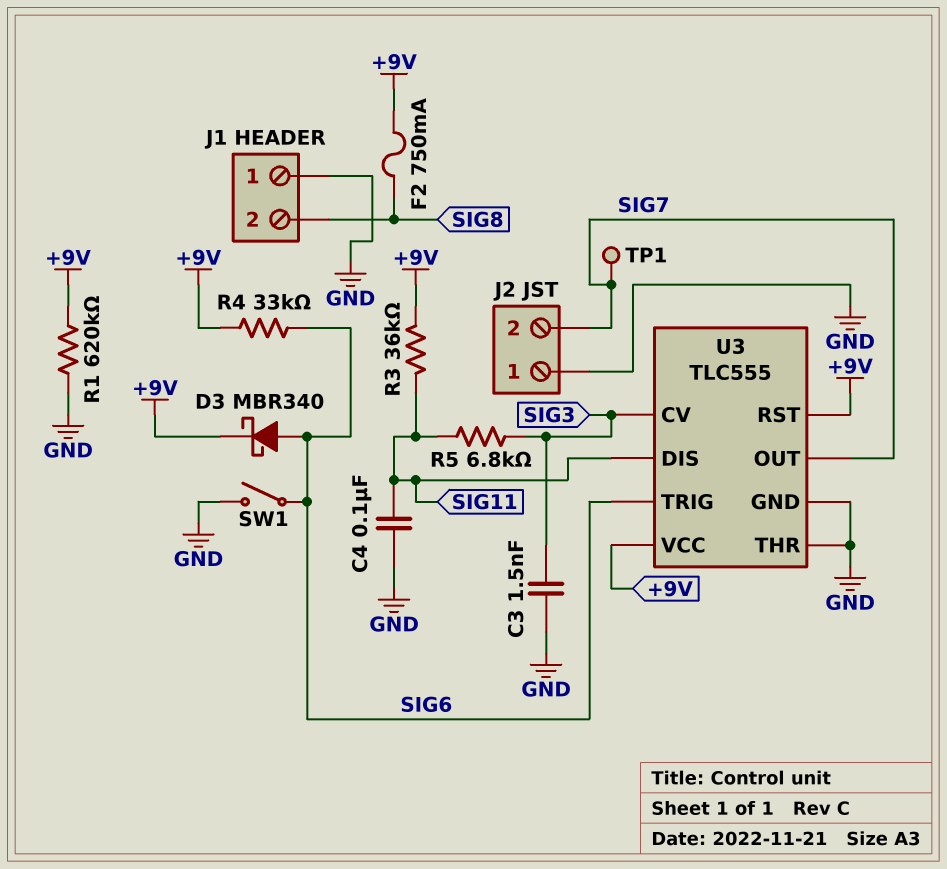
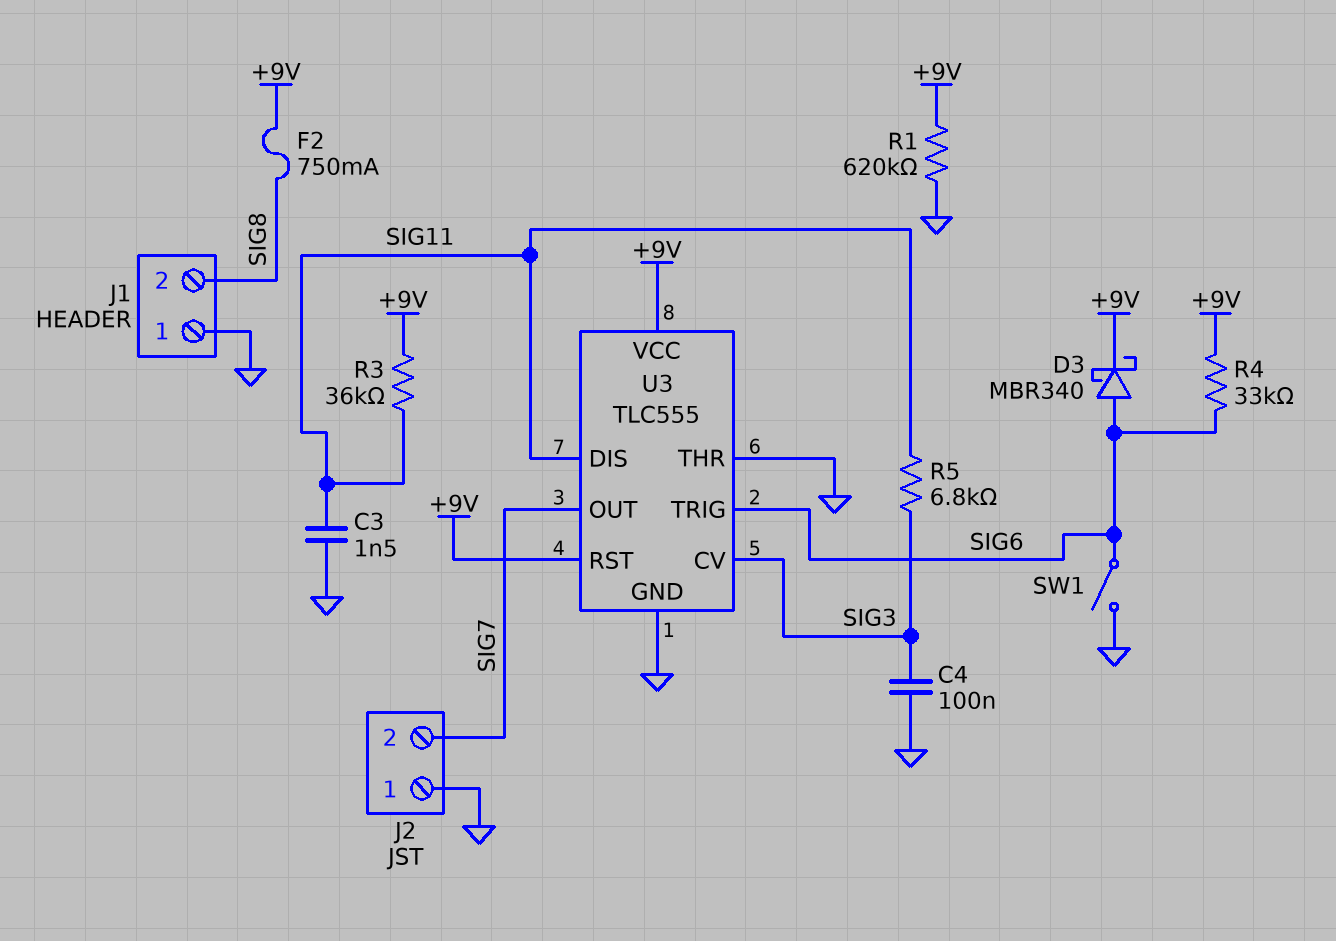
C3: 1.5nF (GND, SIG3) -> 1.5nF (GND, SIG11)
C4: 100nF (GND, SIG11) -> 100nF (GND, SIG3)
TP1: test point (SIG7) -> none

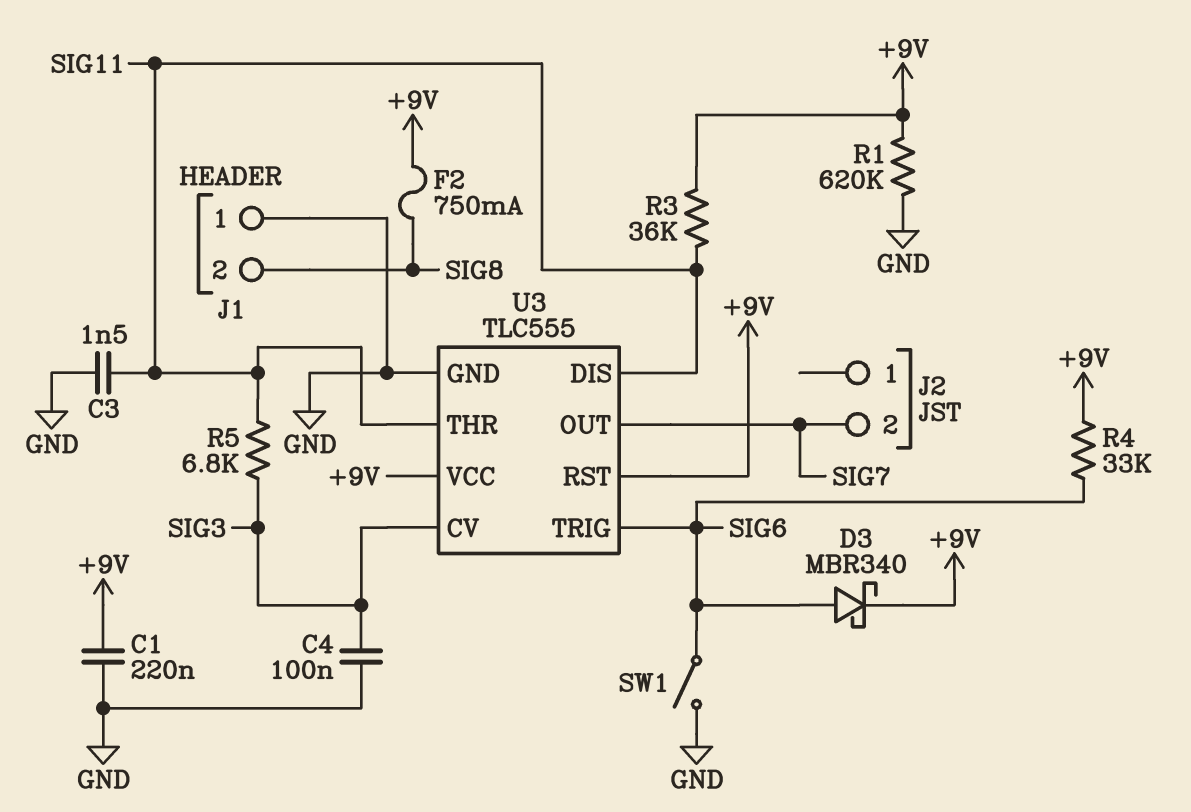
C1: none -> 220nF (+9V, GND)
J2 pin 1: GND -> none
U3 pin THR: GND -> SIG11

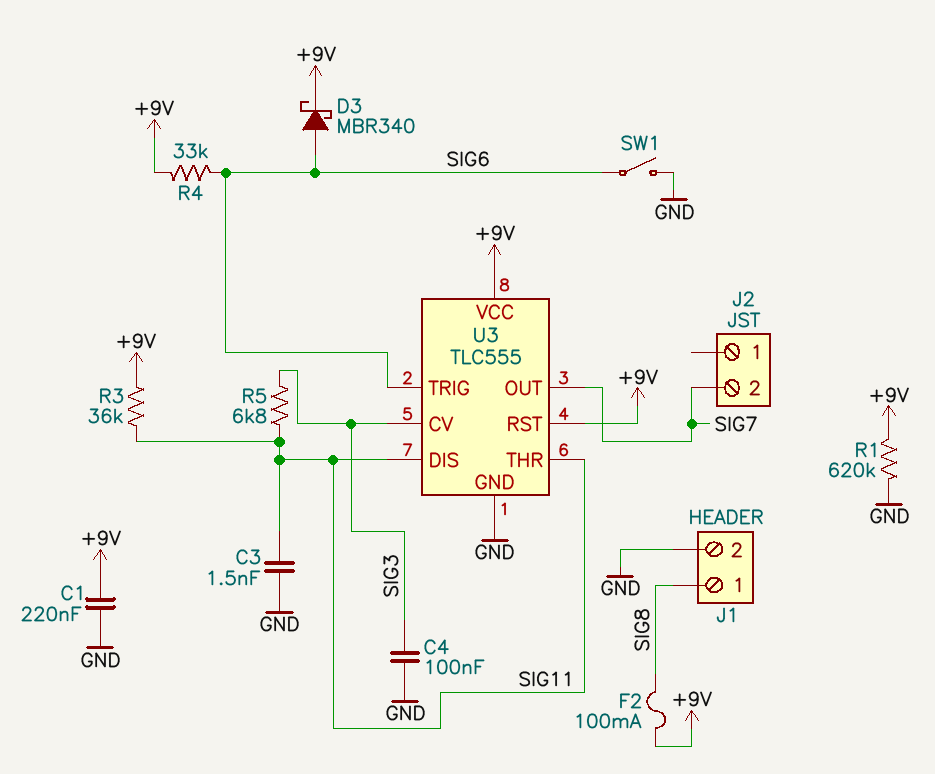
F2: 750mA (+9V, SIG8) -> 100mA (+9V, SIG8)
J1 pin 1: GND -> SIG8
J1 pin 2: SIG8 -> GND

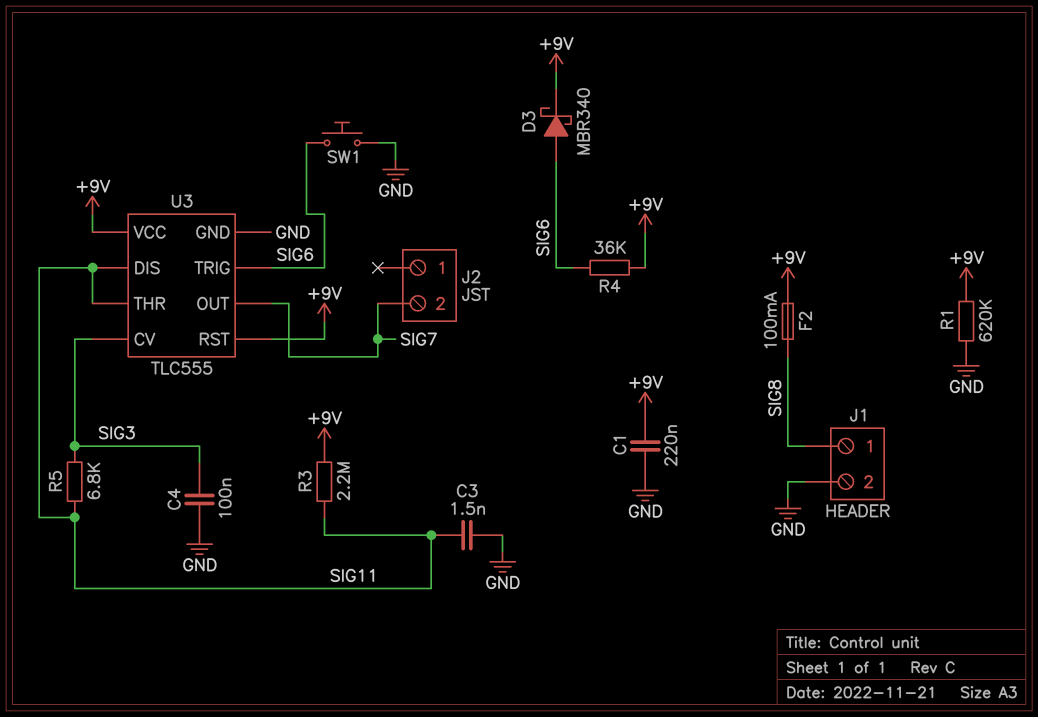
R3: 36k (+9V, SIG11) -> 2.2M (+9V, SIG11)
R4: 33k (+9V, SIG6) -> 36k (+9V, SIG6)
SW1: switch (GND, SIG6) -> button (GND, SIG6)

